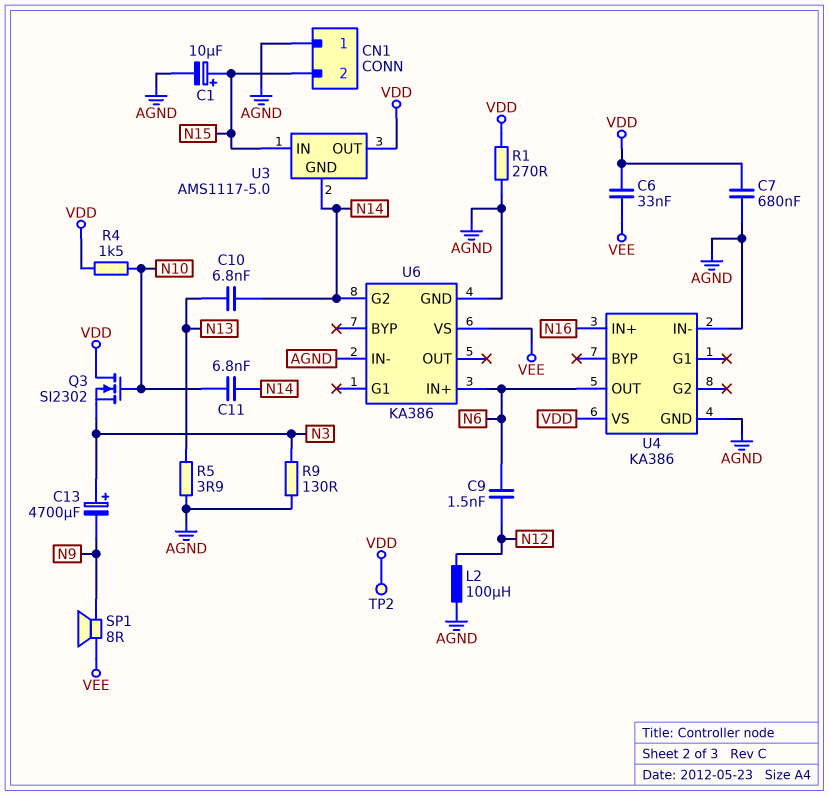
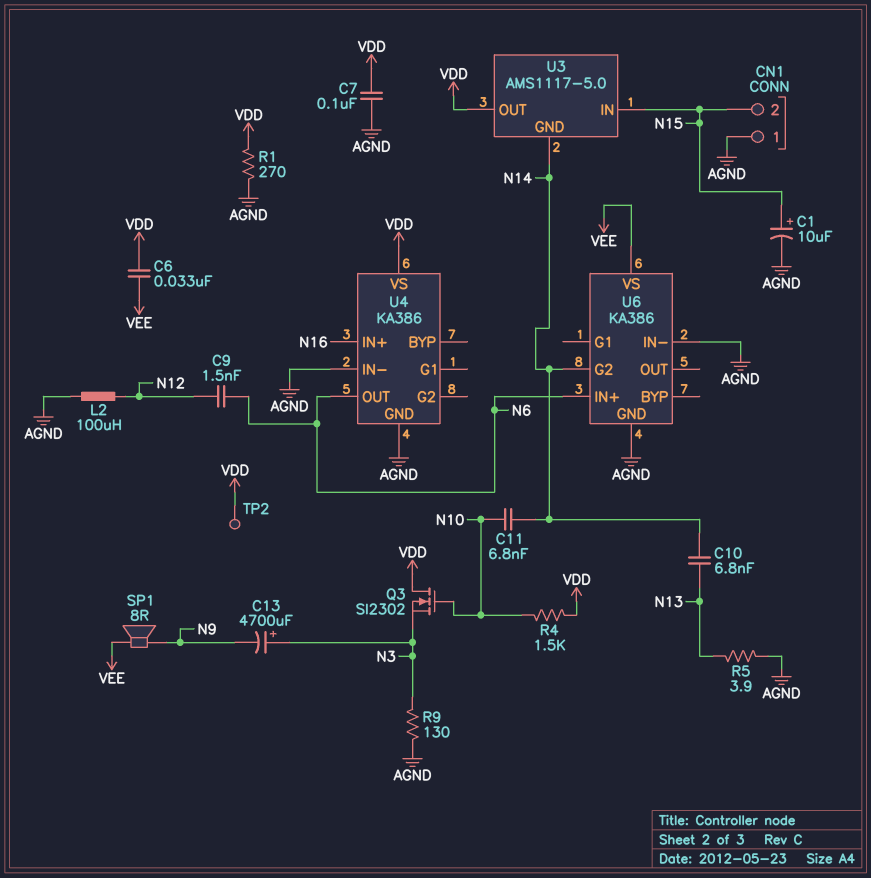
C7: 680nF (AGND, VDD) -> 100nF (AGND, VDD)

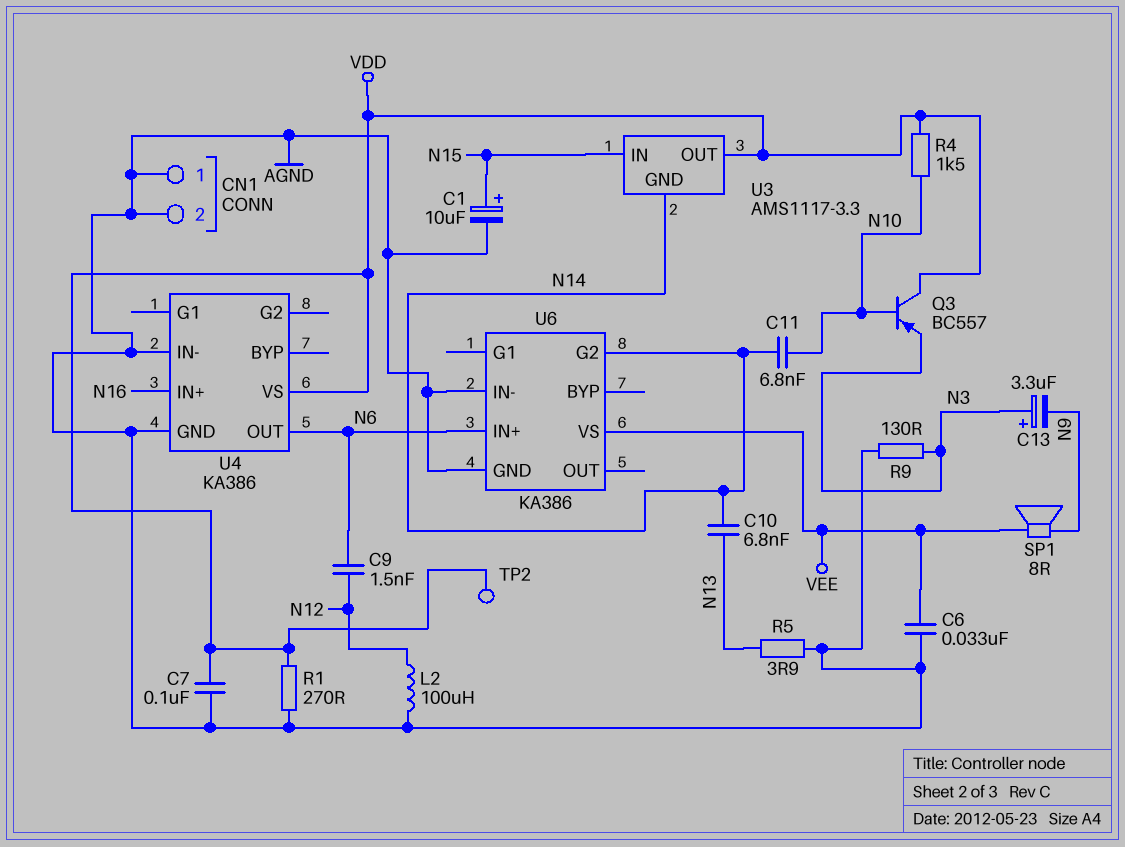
C6: 33nF (VDD, VEE) -> 33nF (AGND, VEE)
C13: 4700uF (plus N3, minus N9) -> 3.3uF (plus N3, minus N9)
CN1 pin 2: N15 -> AGND
Q3: NMOS SI2302 (G N10, D VDD, S N3) -> PNP BC557 (B N10, C VDD, E N3)
U3: AMS1117-5.0 -> AMS1117-3.3

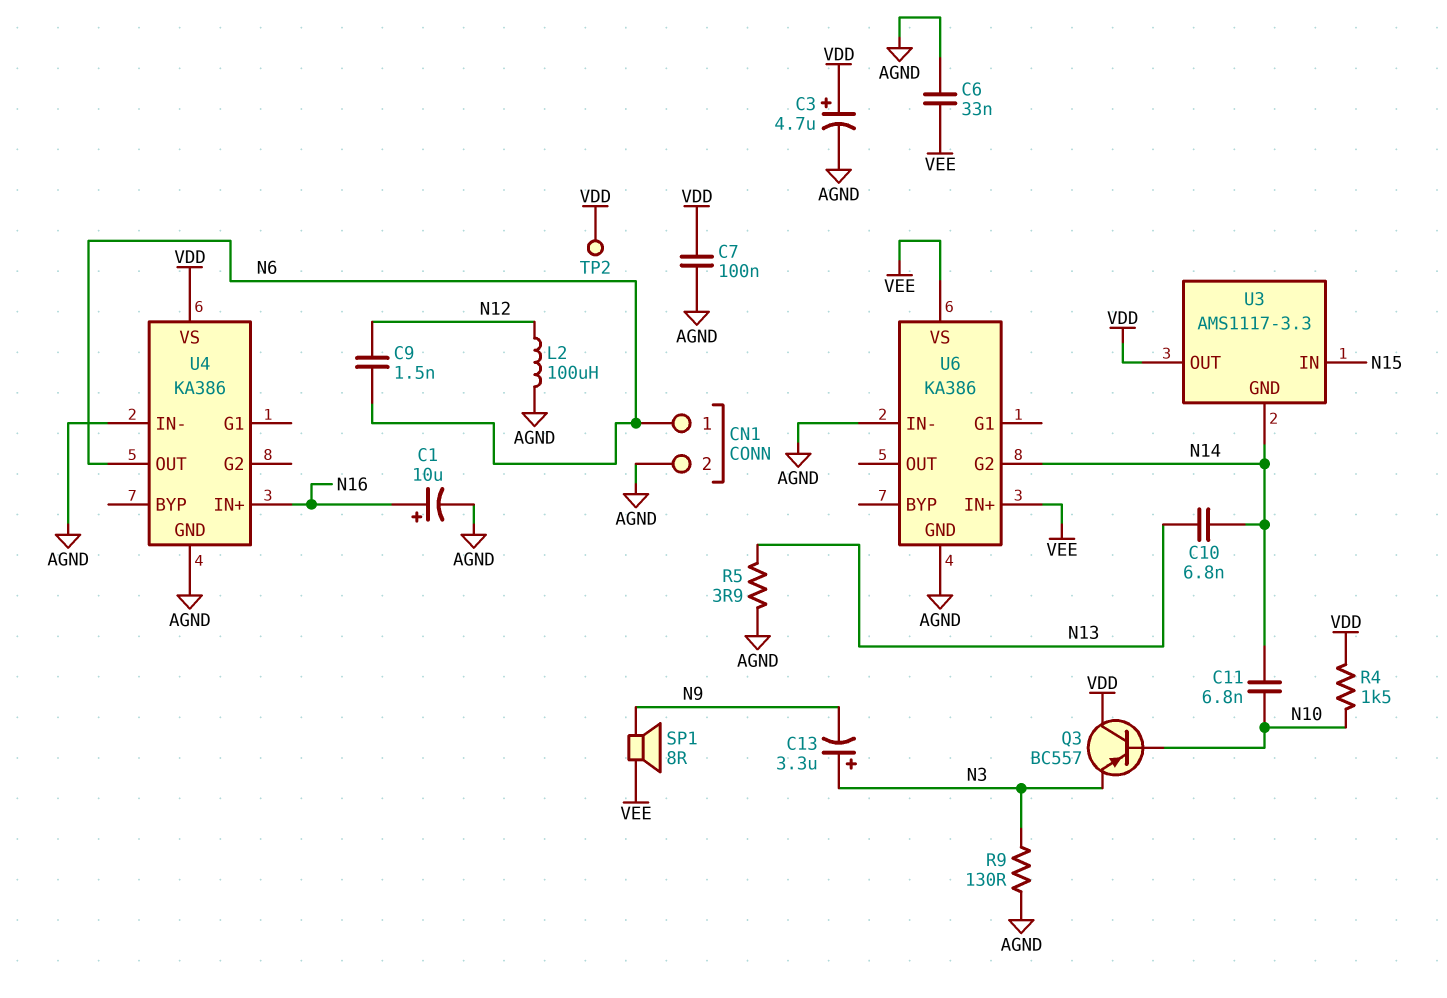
C1: 10uF (plus N15, minus AGND) -> 10uF (plus N16, minus AGND)
C3: none -> 4.7uF (plus VDD, minus AGND)
CN1 pin 1: AGND -> N6
R1: 270 (AGND, VDD) -> none
U6 pin IN+: N6 -> VEE

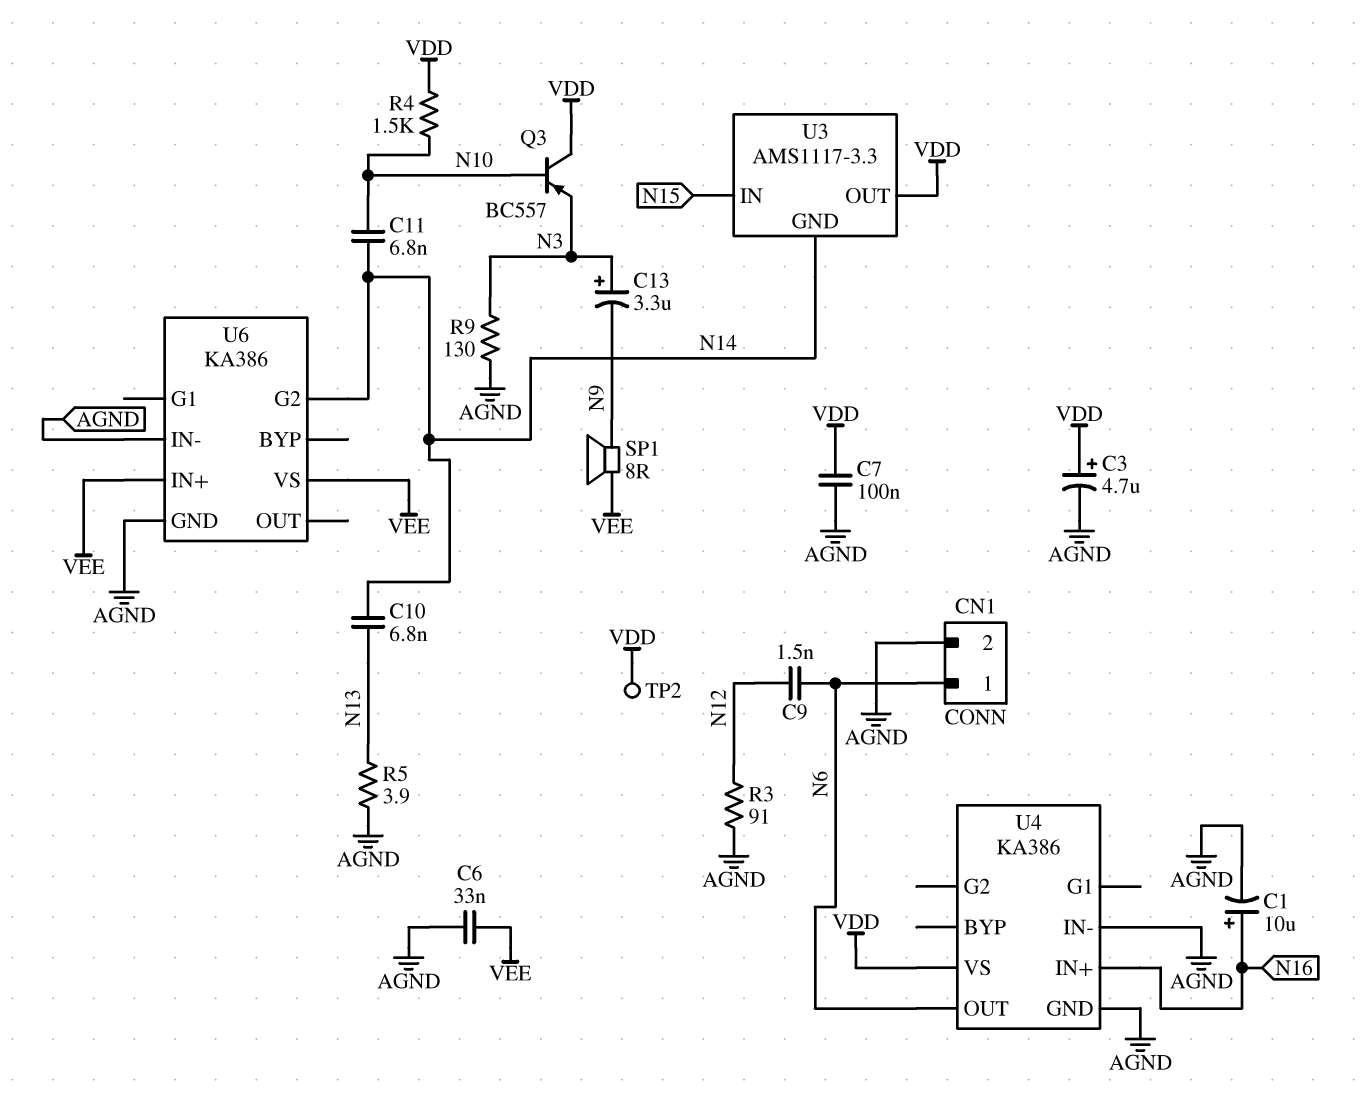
L2: 100uH (AGND, N12) -> none
R3: none -> 91 (AGND, N12)

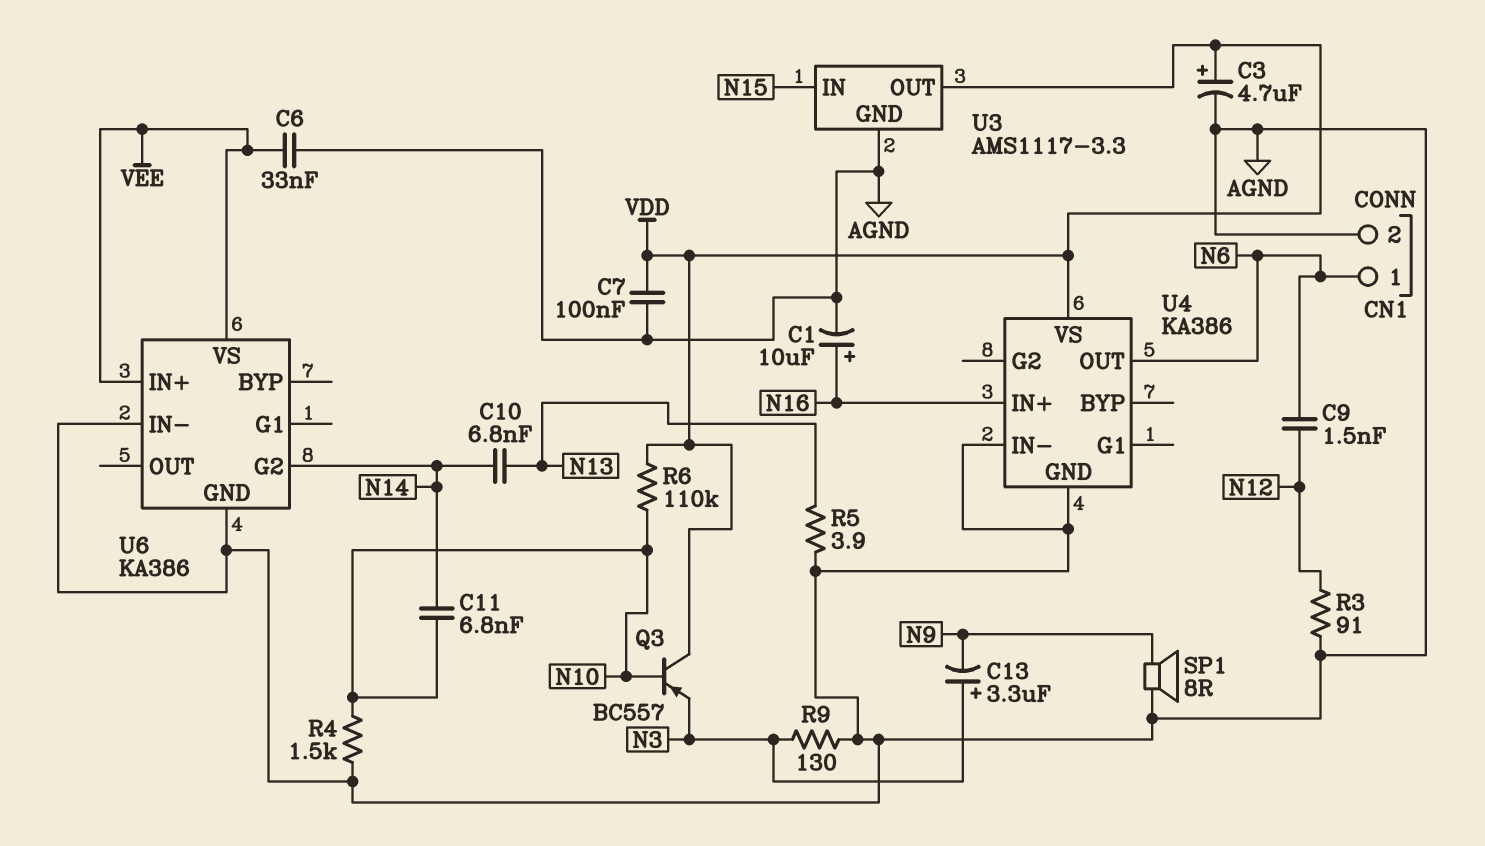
R4: 1.5k (N10, VDD) -> 1.5k (AGND, N10)
R6: none -> 110k (N10, VDD)
SP1: speaker 8R (N9, VEE) -> speaker 8R (AGND, N9)
TP2: test point (VDD) -> none
U3 pin GND: N14 -> AGND

